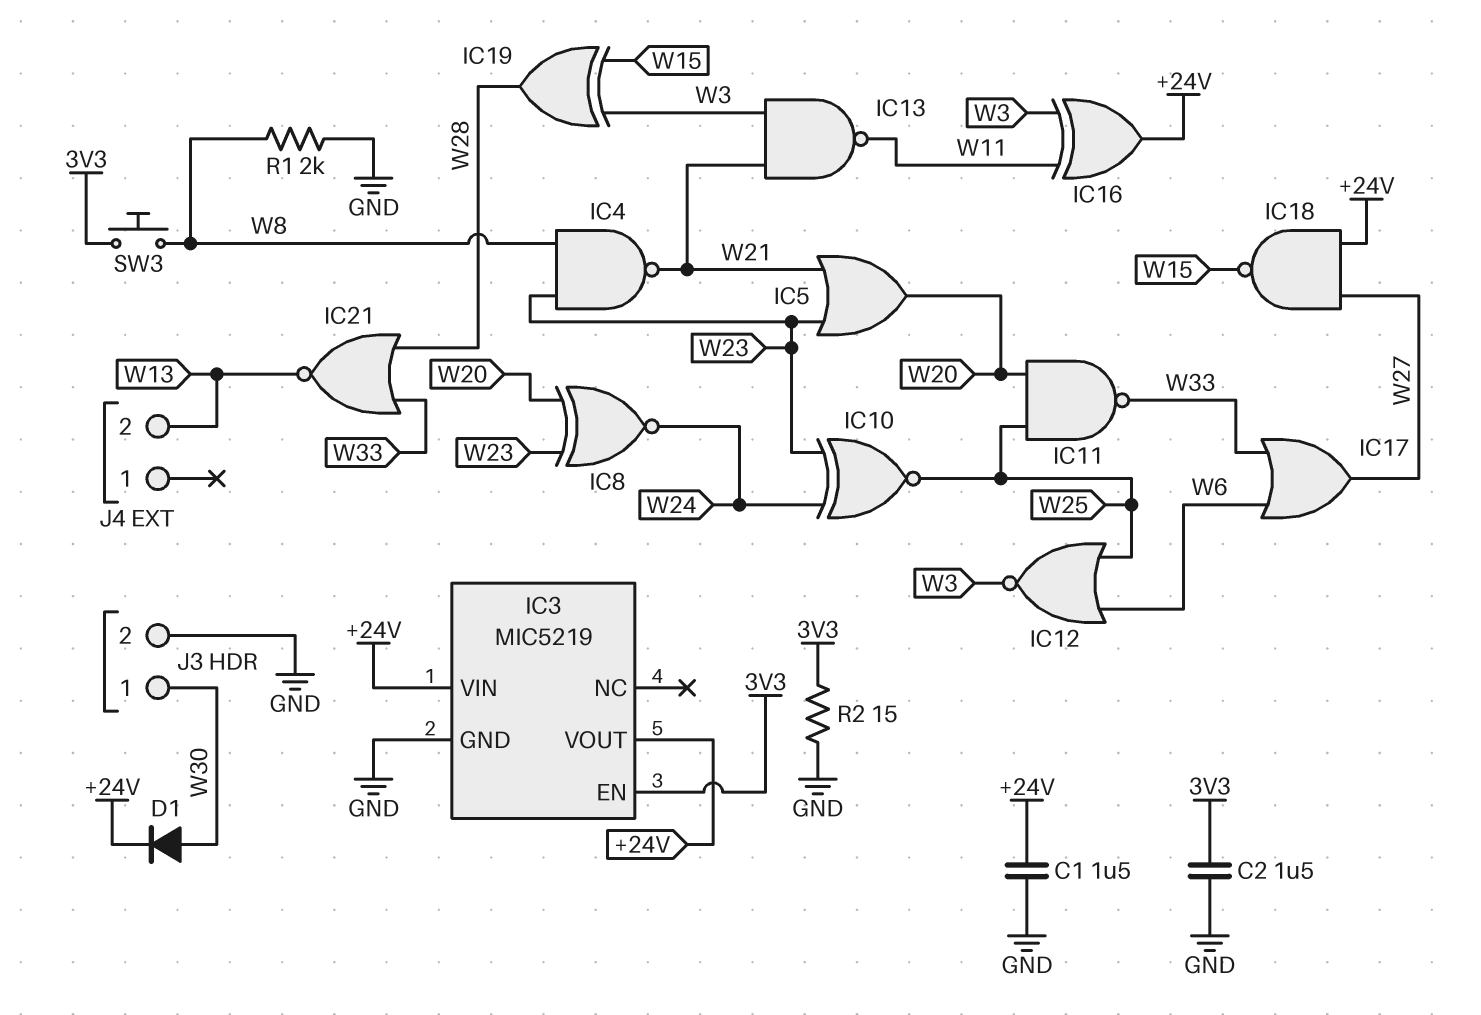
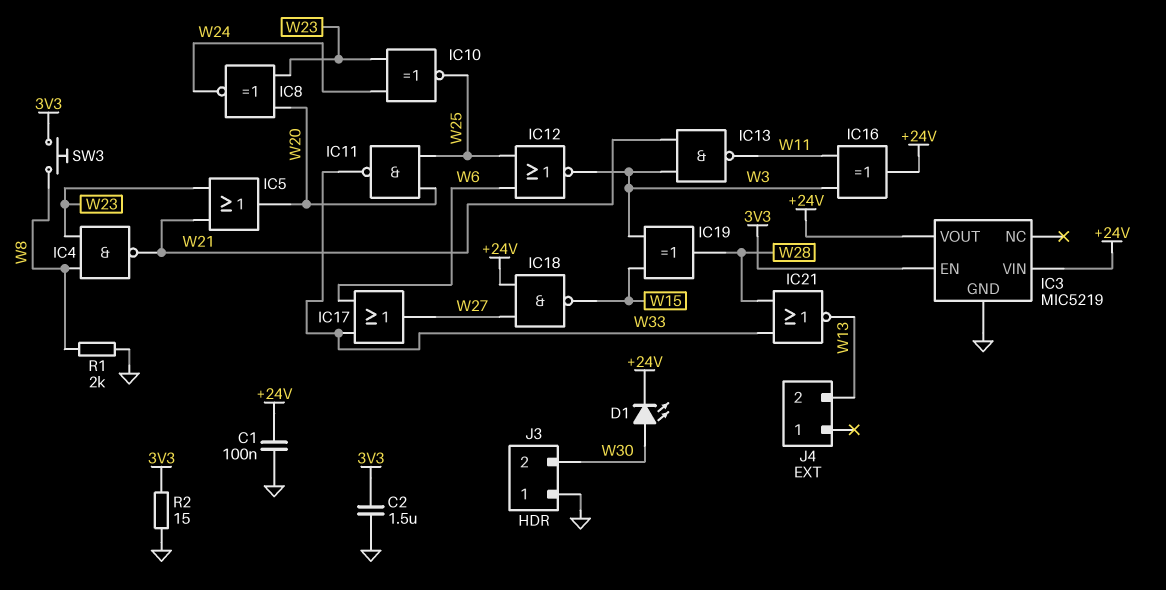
C1: 1.5uF (+24V, GND) -> 100nF (+24V, GND)
D1: diode (A W30, K +24V) -> LED (A W30, K +24V)
J3 pin 1: W30 -> GND
J3 pin 2: GND -> W30

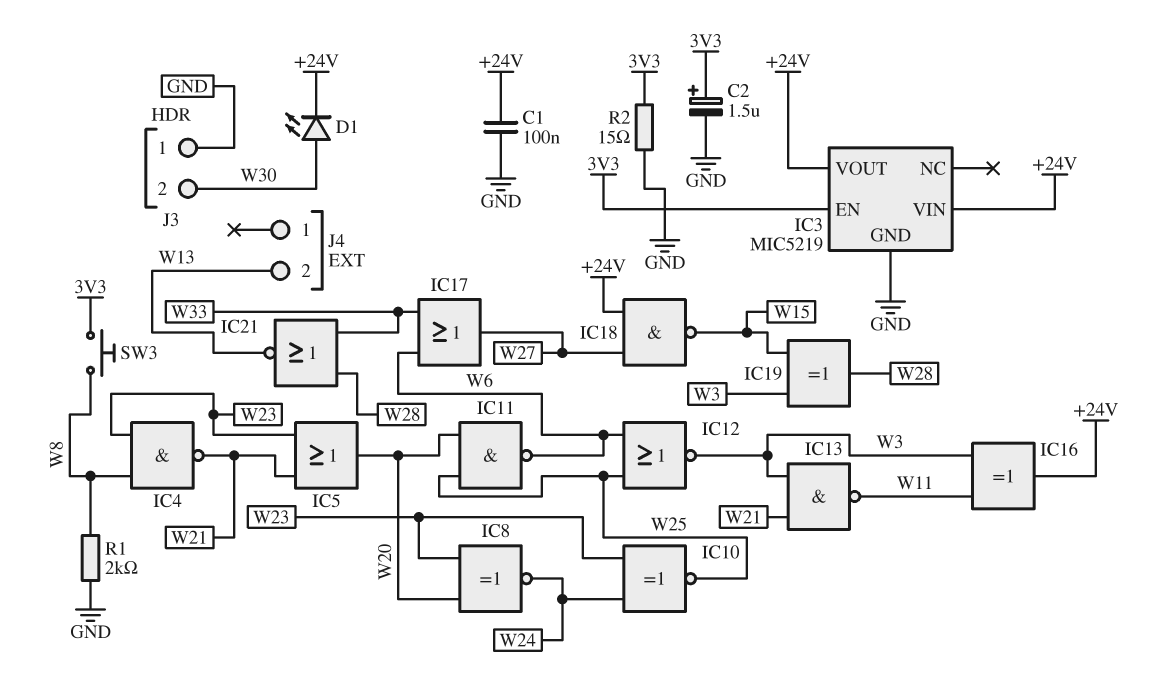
C2: 1.5uF (3V3, GND) -> 1.5uF (plus 3V3, minus GND)
IC11: NAND (in W20, in W25, out W33) -> NAND (in W20, in W25, out W6)

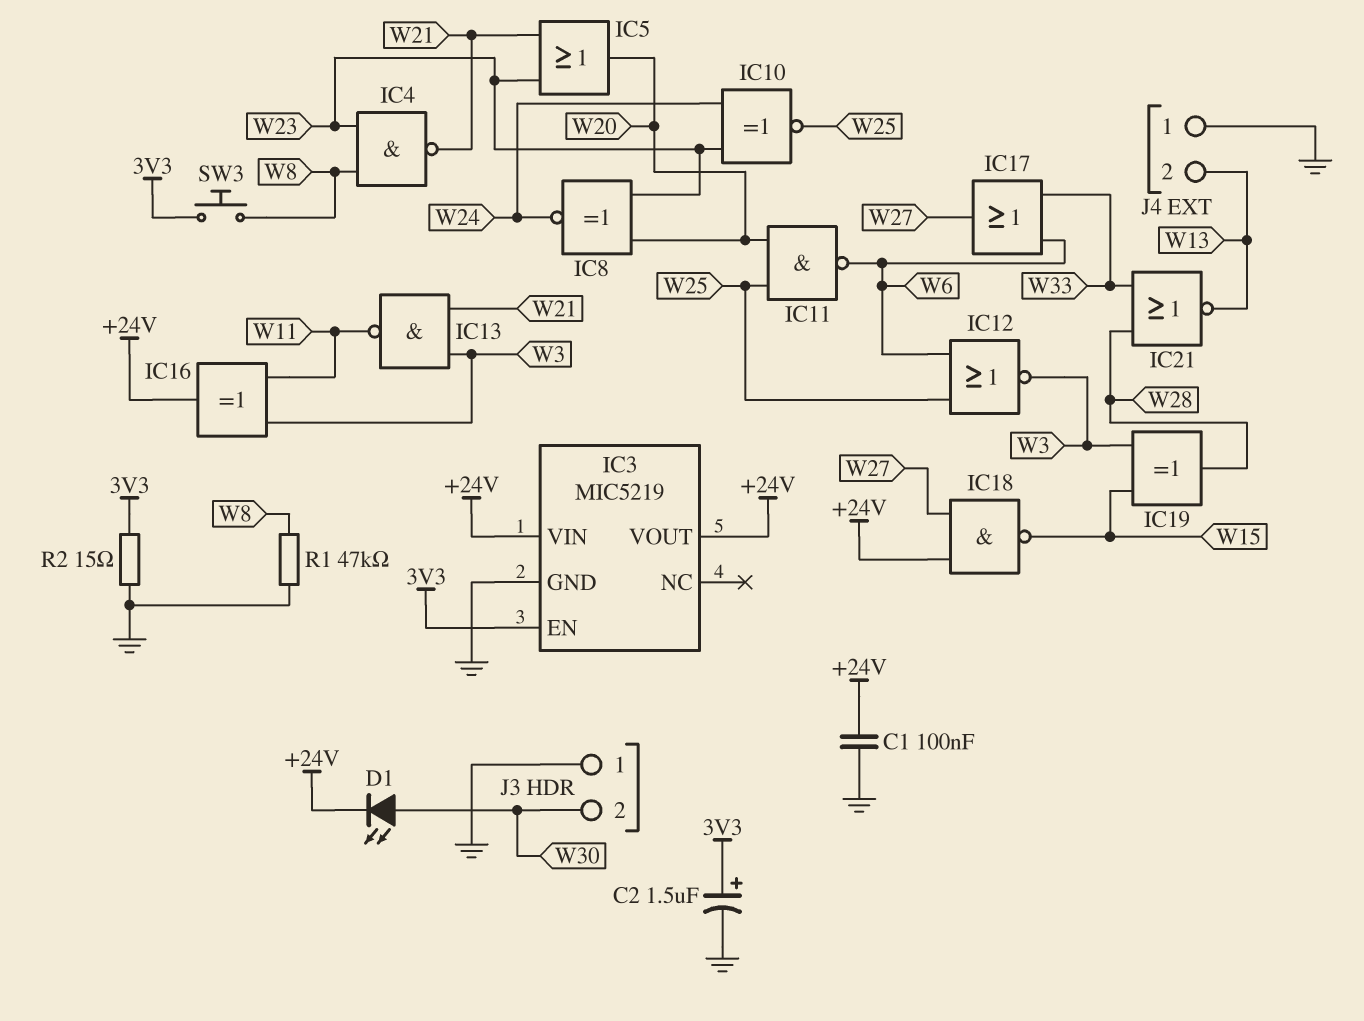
J4 pin 1: none -> GND
R1: 2k (GND, W8) -> 47k (GND, W8)

